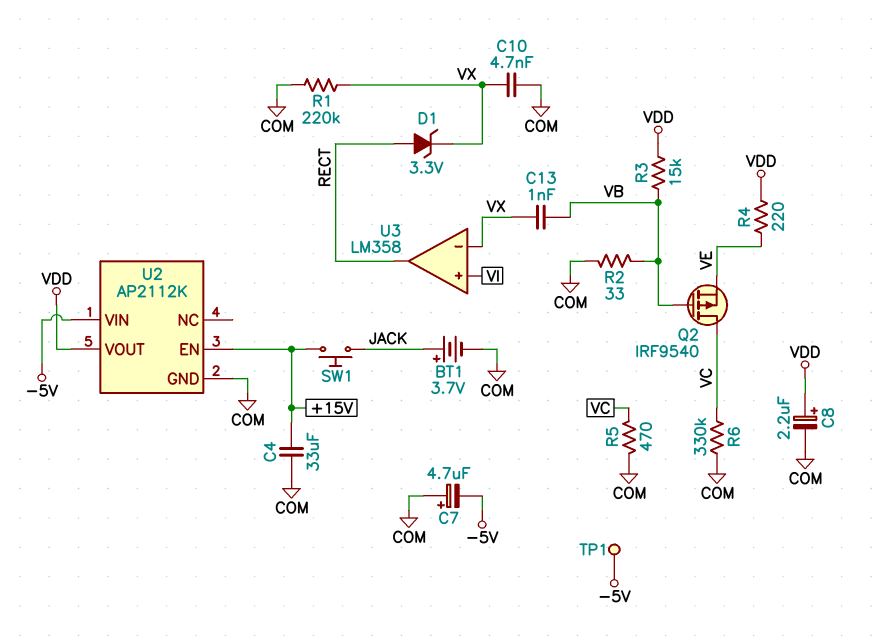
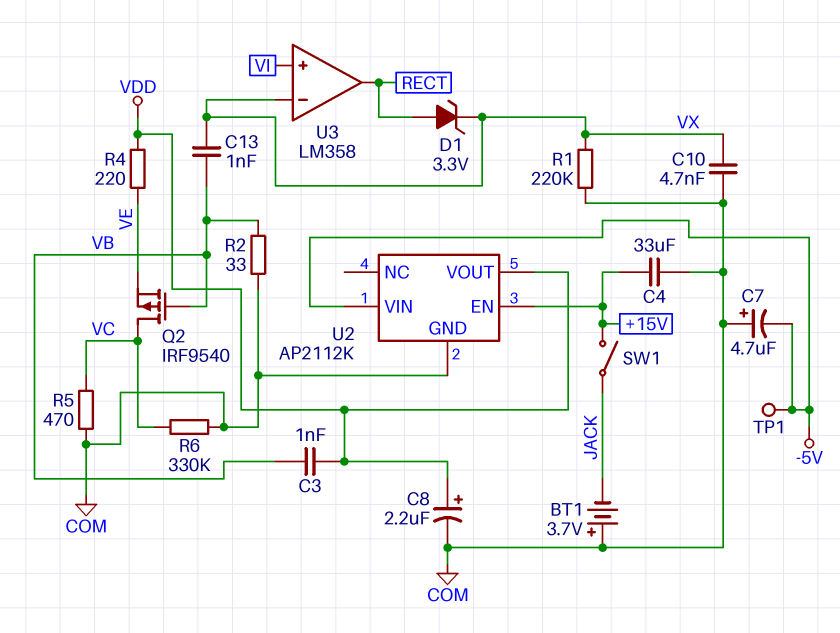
BT1: 3.7V (plus JACK, minus COM) -> 3.7V (plus COM, minus JACK)
C3: none -> 1nF (VB, VDD)
R3: 15k (VB, VDD) -> none
SW1: button (+15V, JACK) -> switch (+15V, JACK)

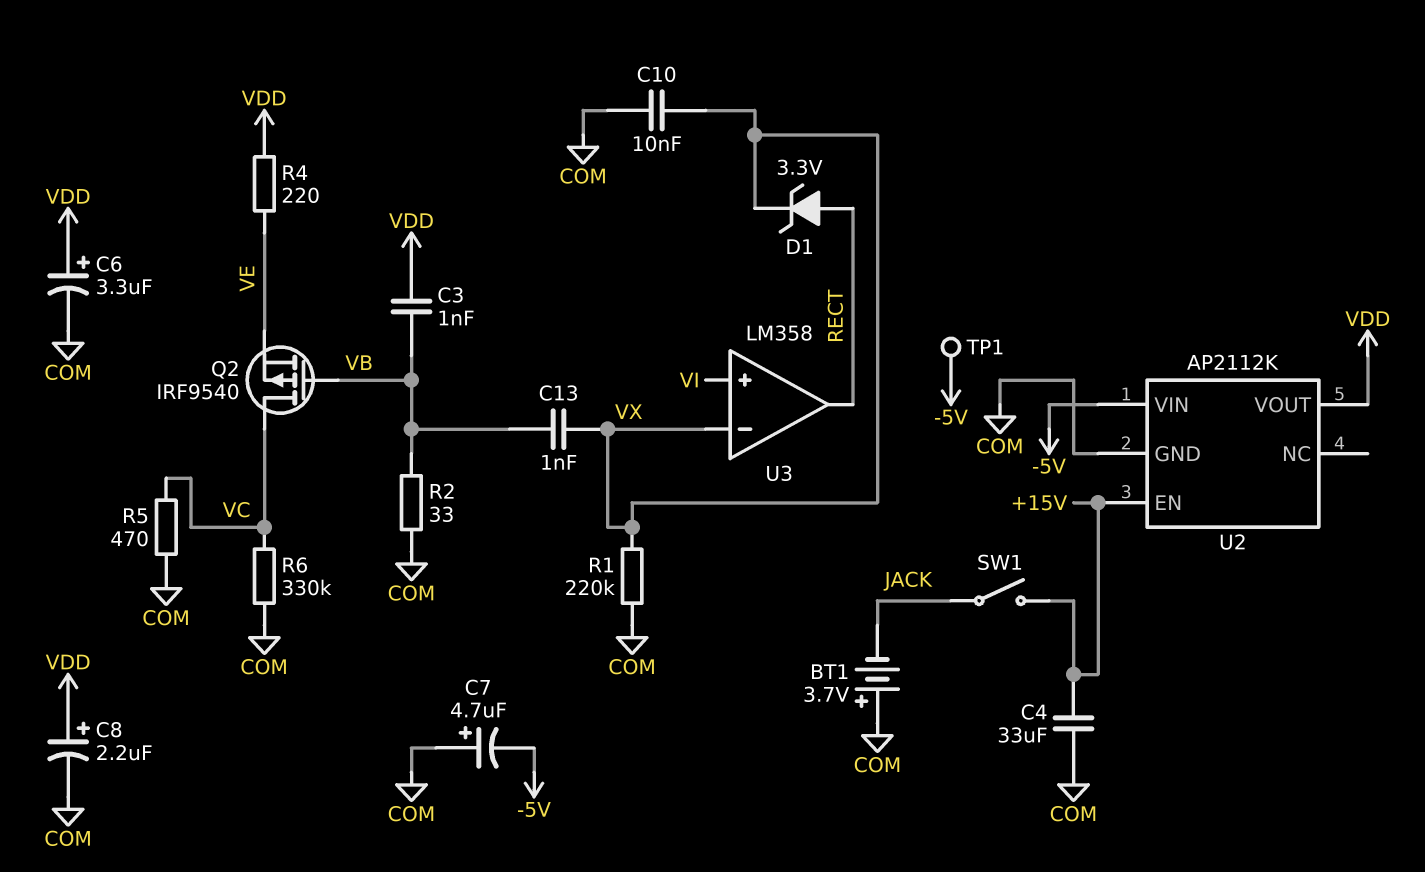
C6: none -> 3.3uF (plus VDD, minus COM)
C10: 4.7nF (COM, VX) -> 10nF (COM, VX)

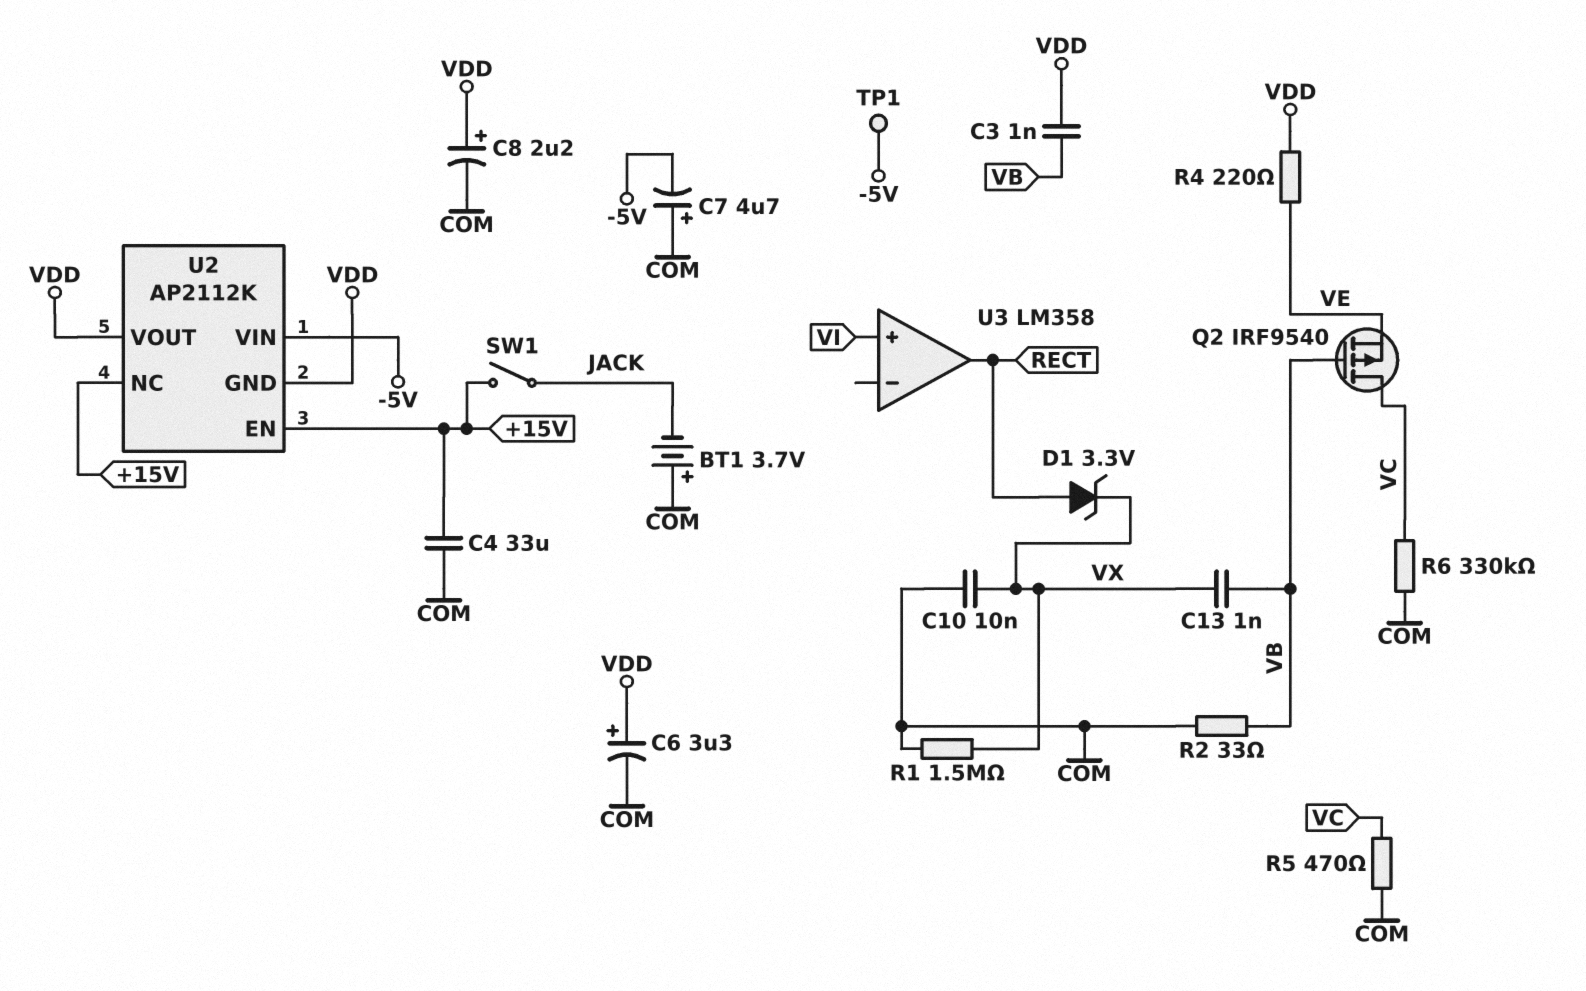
R1: 220k (COM, VX) -> 1.5M (COM, VX)
U2 pin GND: COM -> VDD
U2 pin NC: none -> +15V
U3 pin in-: VX -> none

